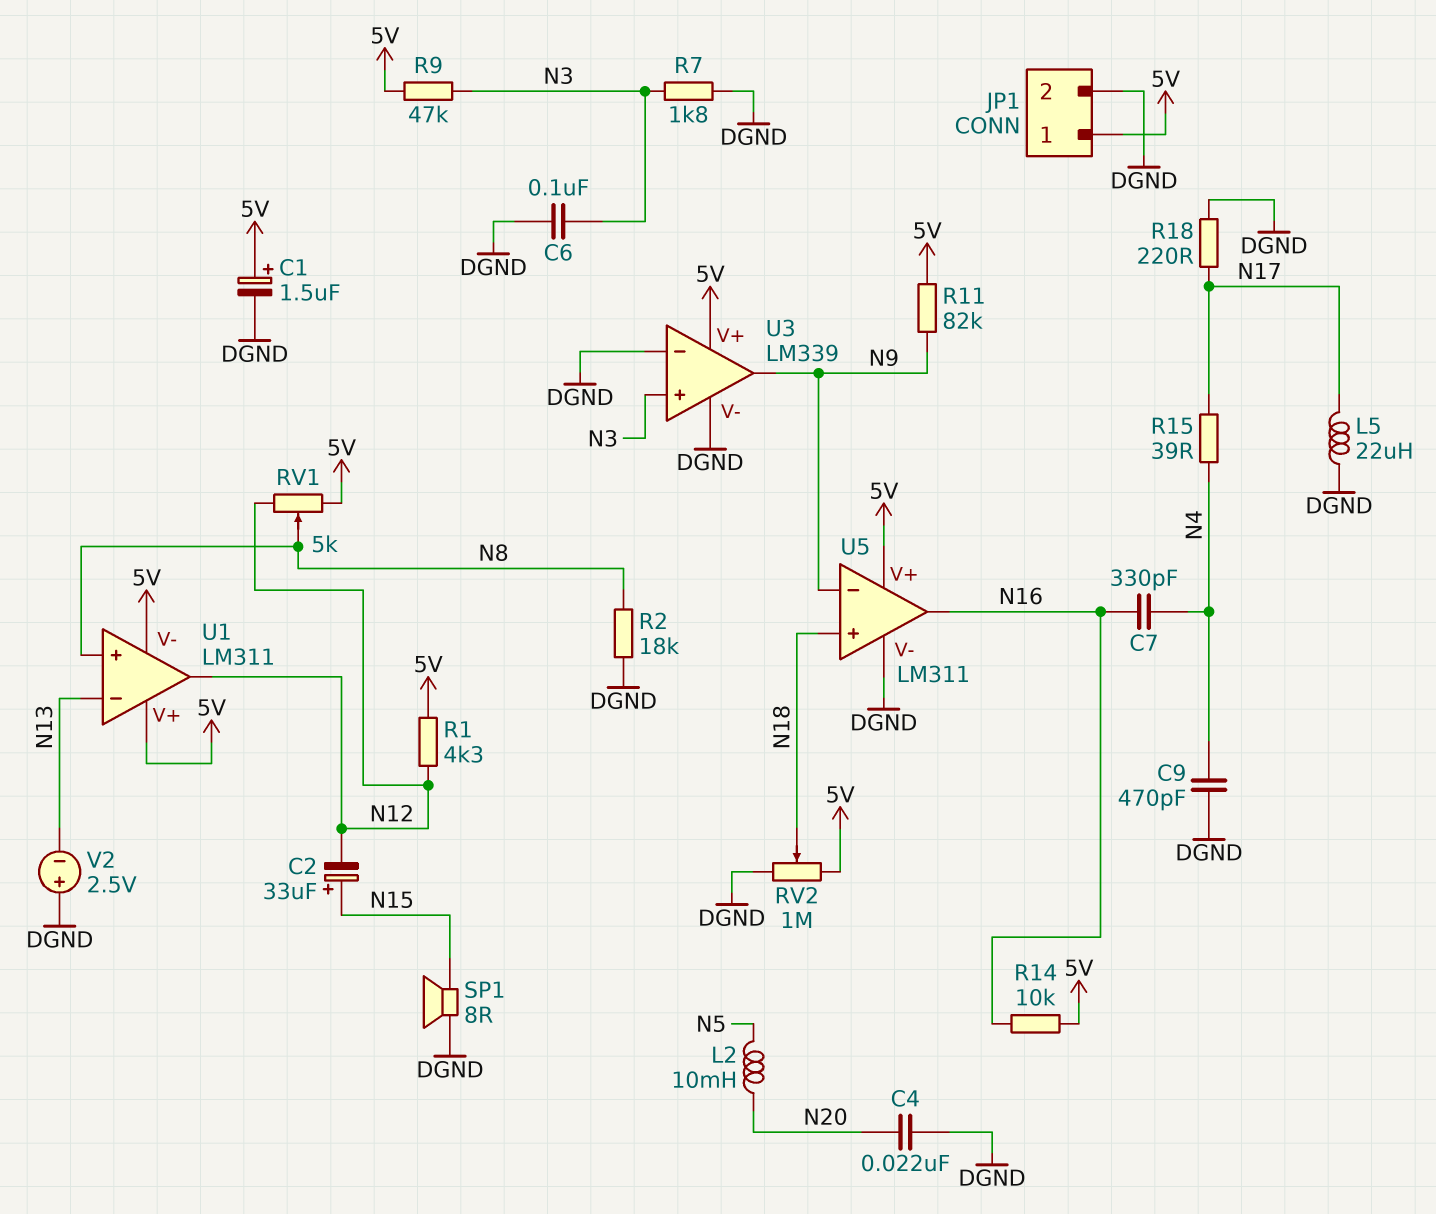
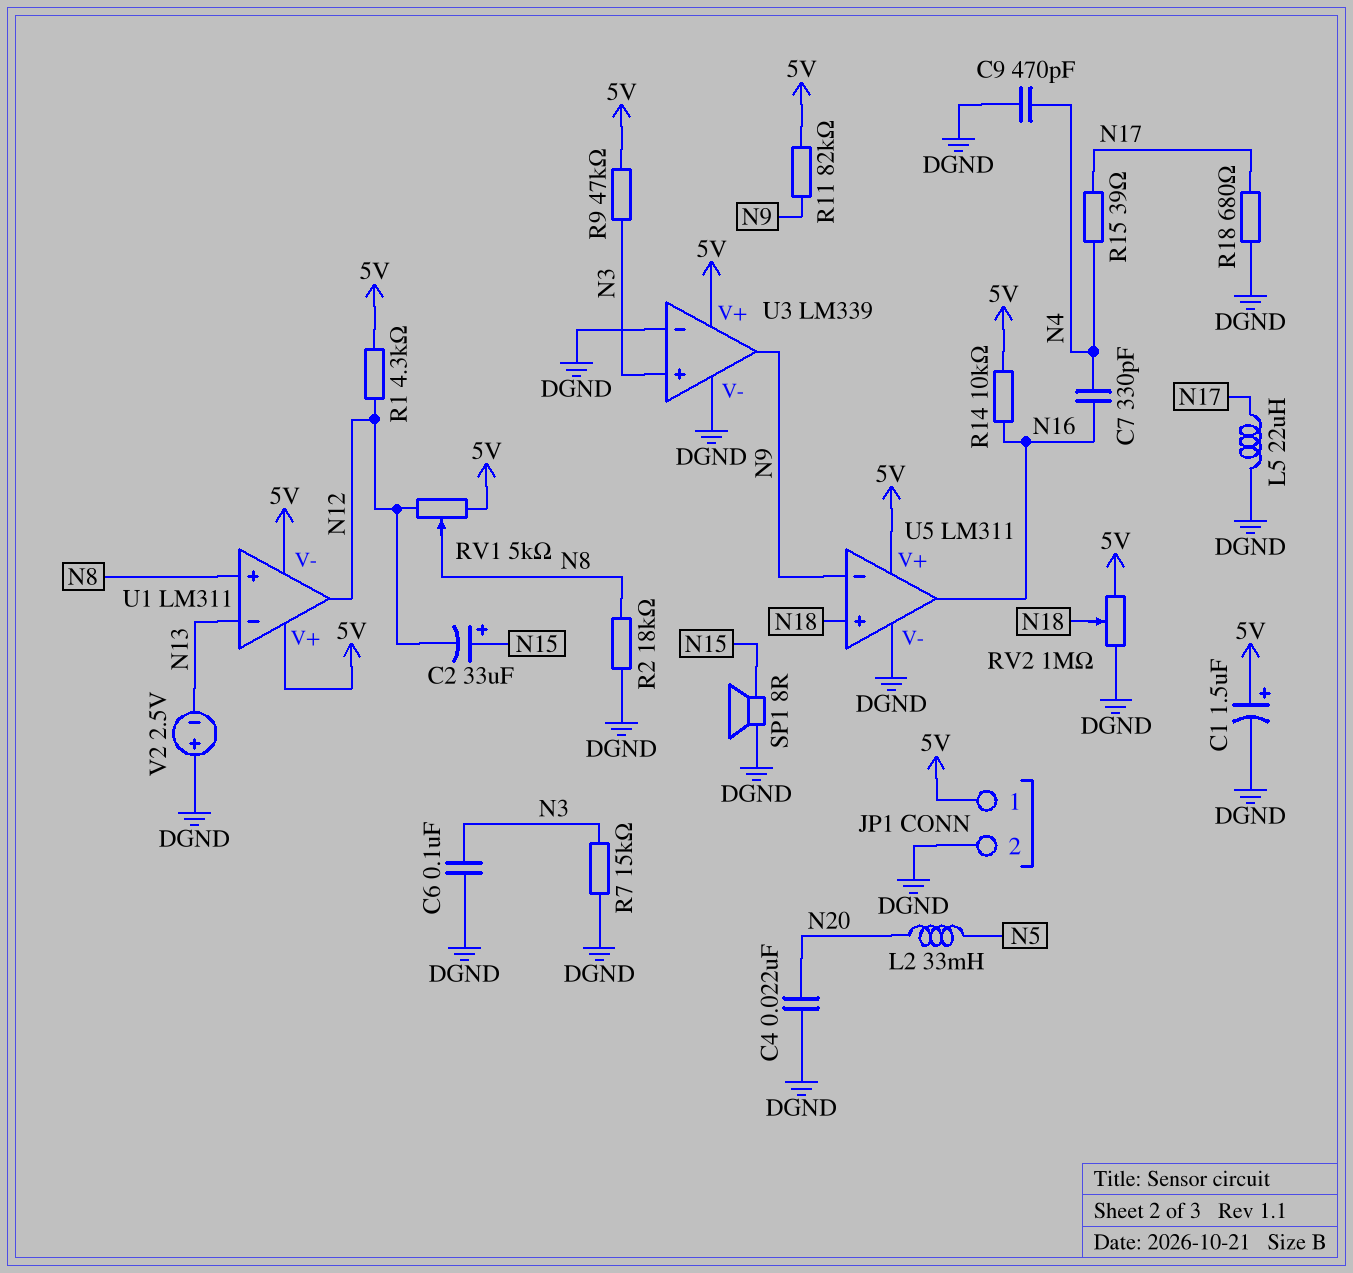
L2: 10mH (N5, N20) -> 33mH (N5, N20)
R7: 1.8k (DGND, N3) -> 15k (DGND, N3)
R18: 220 (DGND, N17) -> 680 (DGND, N17)

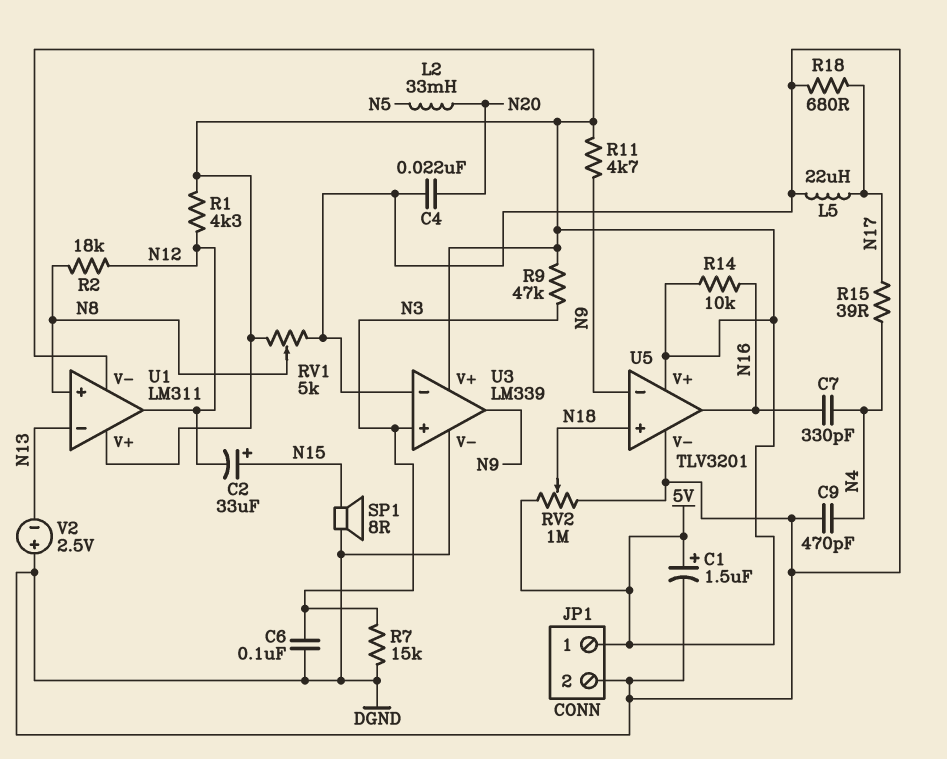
R2: 18k (DGND, N8) -> 18k (N8, N12)
R11: 82k (5V, N9) -> 4.7k (5V, N9)
RV1: 5k (5V, N12, wiper N8) -> 5k (5V, DGND, wiper N8)
U5: LM311 -> TLV3201

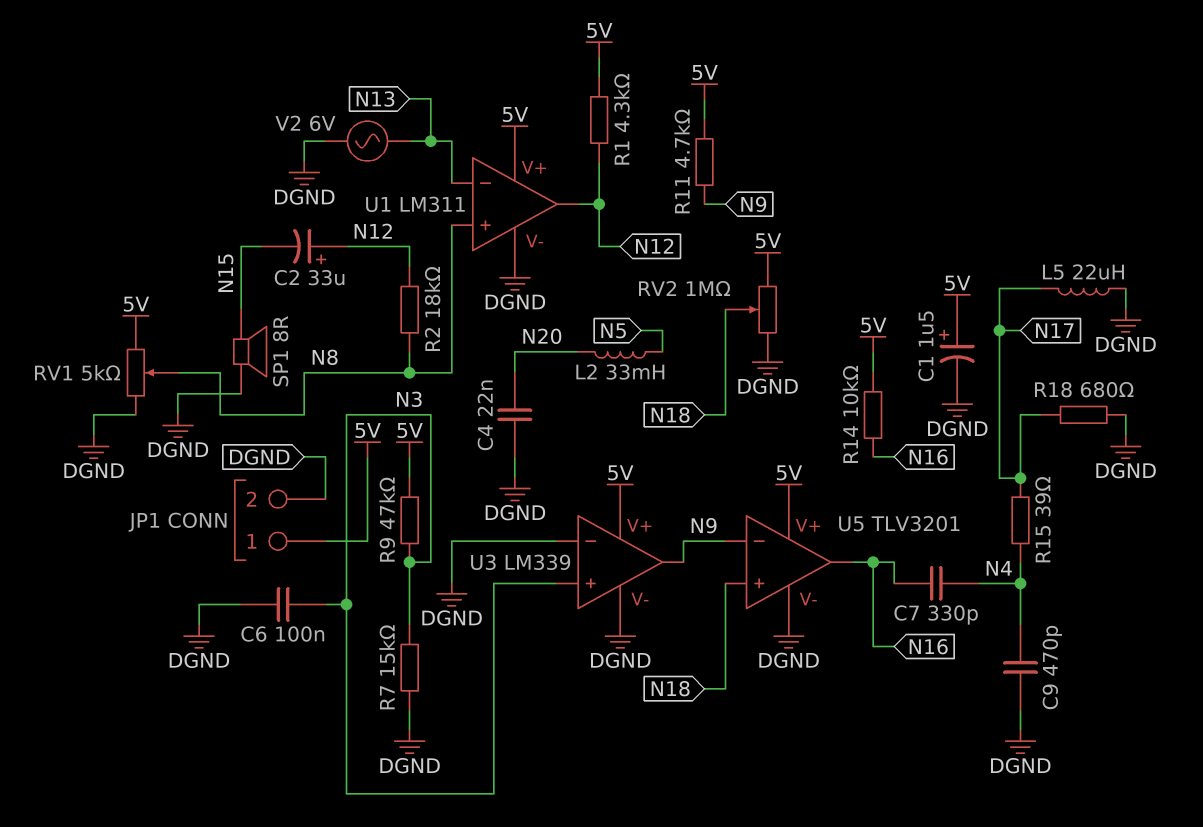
C2: 33uF (plus N15, minus N12) -> 33uF (plus N12, minus N15)
U1 pin V-: 5V -> DGND
V2: 2.5V (plus DGND, minus N13) -> AC 6V (DGND, N13)

